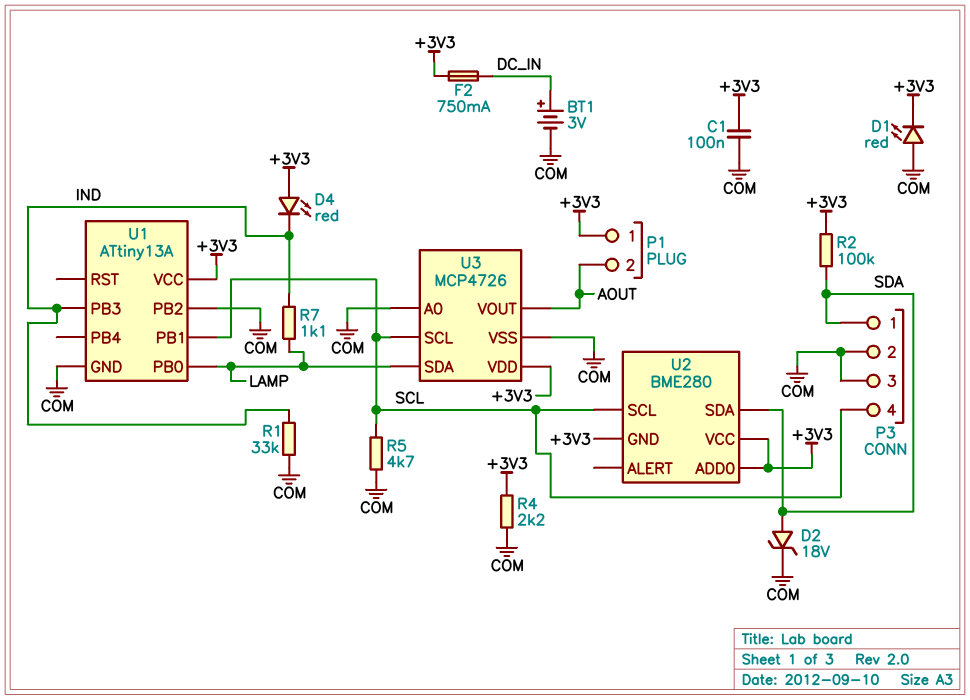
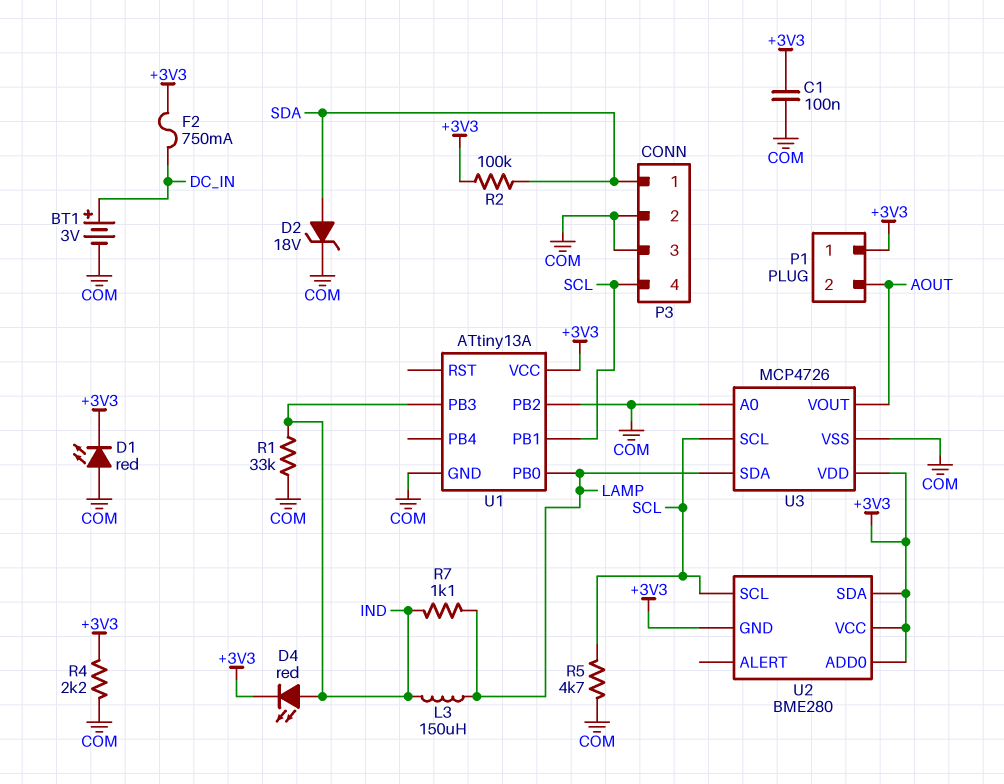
D4: LED red (A +3V3, K IND) -> LED red (A IND, K +3V3)
L3: none -> 150uH (IND, LAMP)
U2 pin SDA: SDA -> +3V3

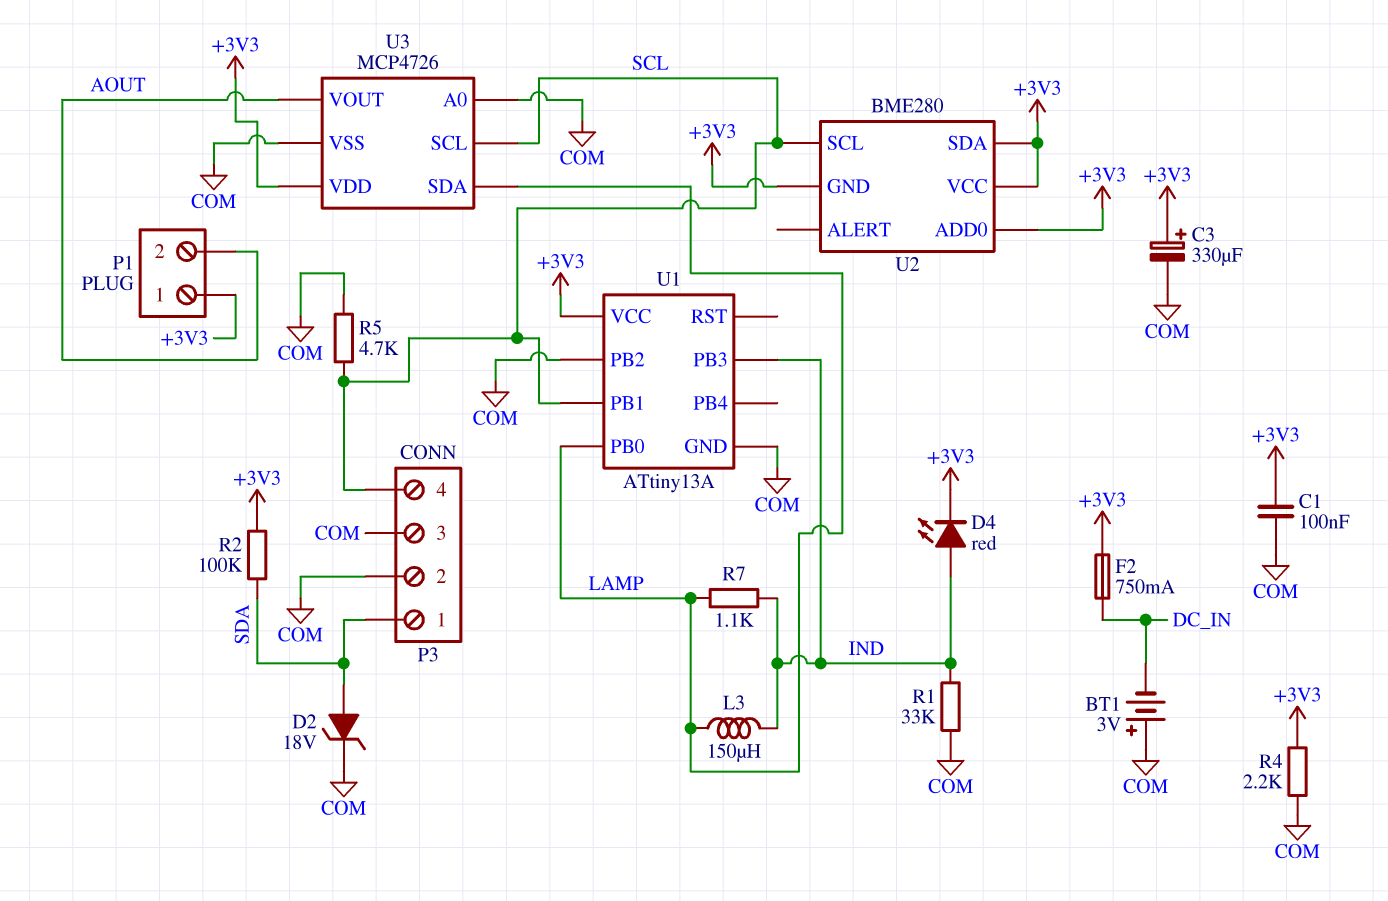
BT1: 3V (plus DC_IN, minus COM) -> 3V (plus COM, minus DC_IN)
C3: none -> 330uF (plus +3V3, minus COM)
D1: LED red (A COM, K +3V3) -> none

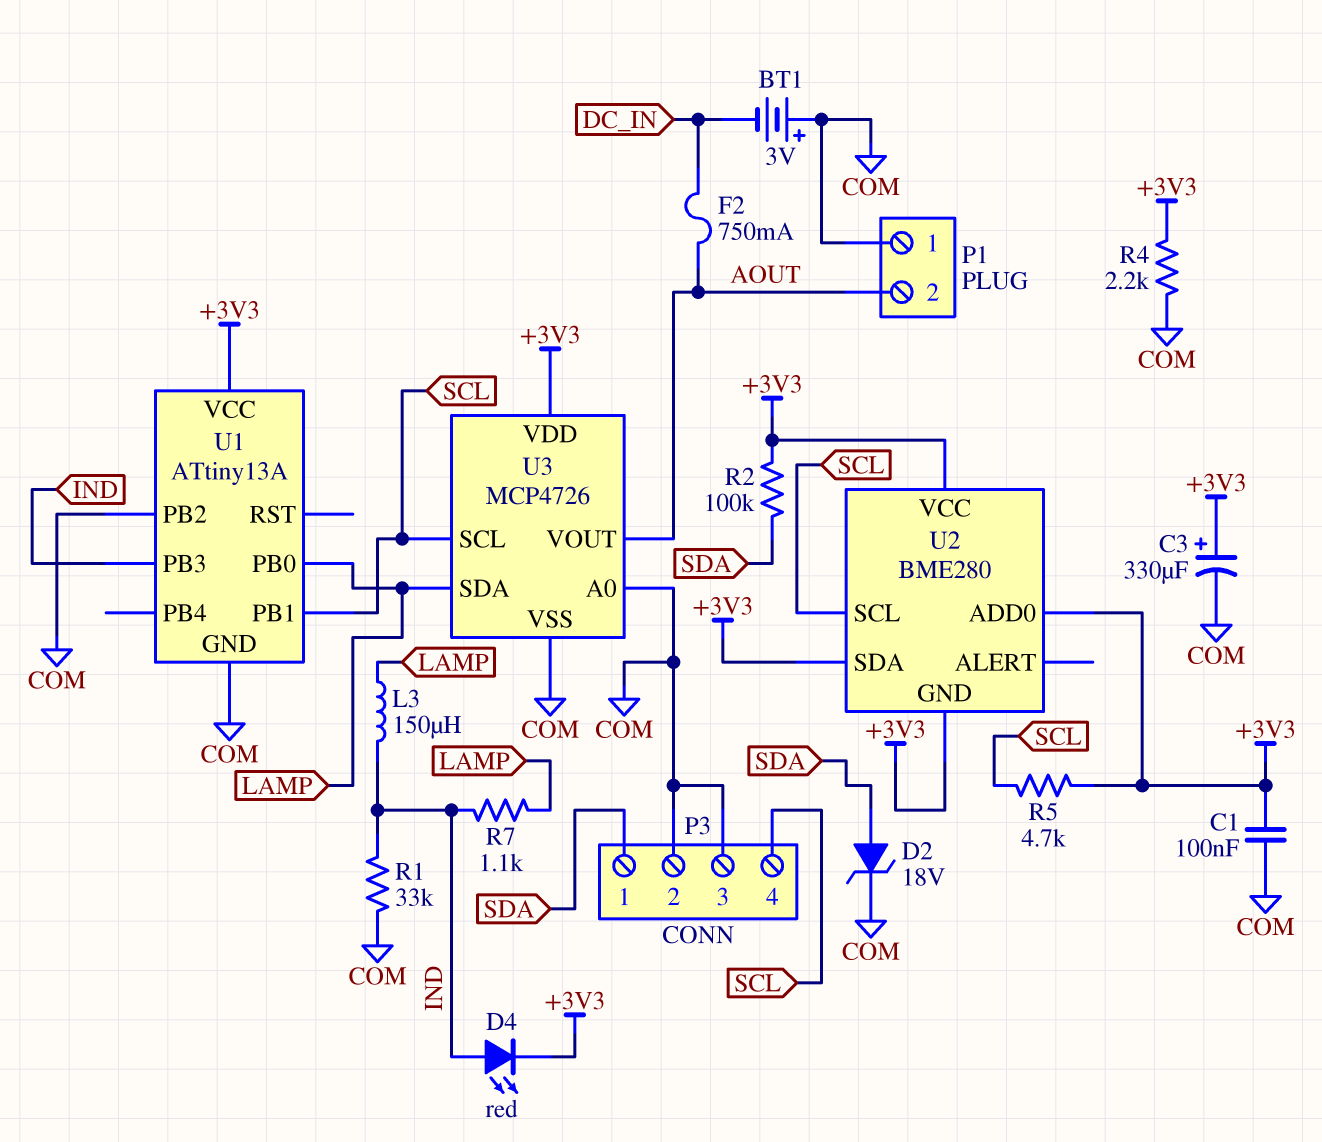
F2: 750mA (+3V3, DC_IN) -> 750mA (AOUT, DC_IN)
P1 pin 1: +3V3 -> COM
R5: 4.7k (COM, SCL) -> 4.7k (+3V3, SCL)

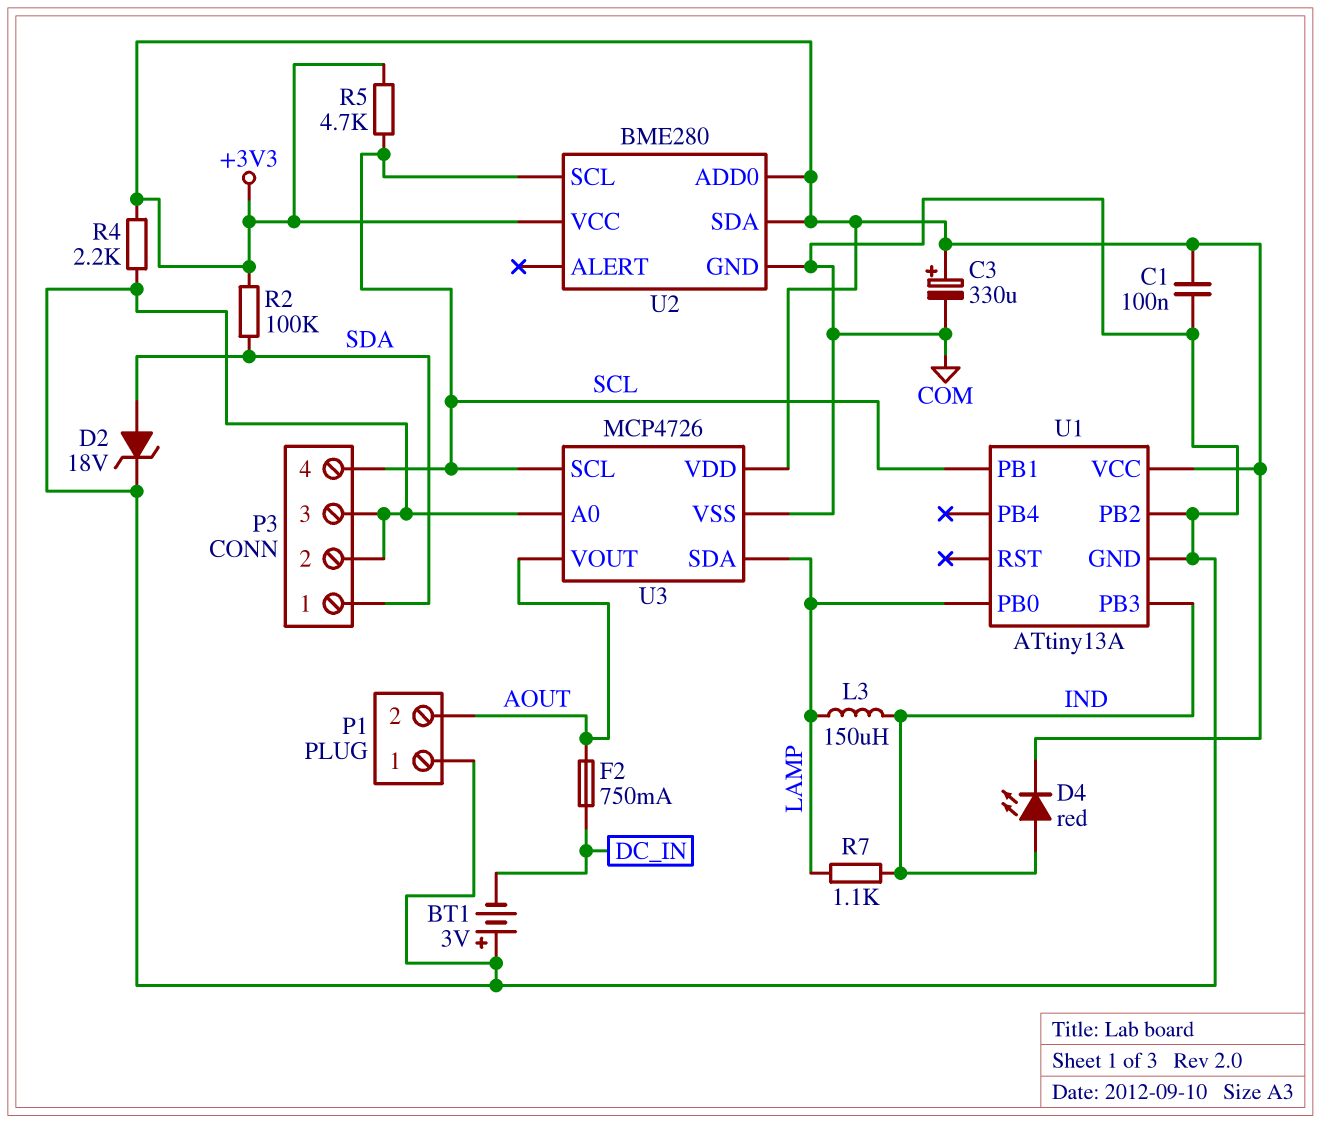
R1: 33k (COM, IND) -> none
U2 pin GND: +3V3 -> COM

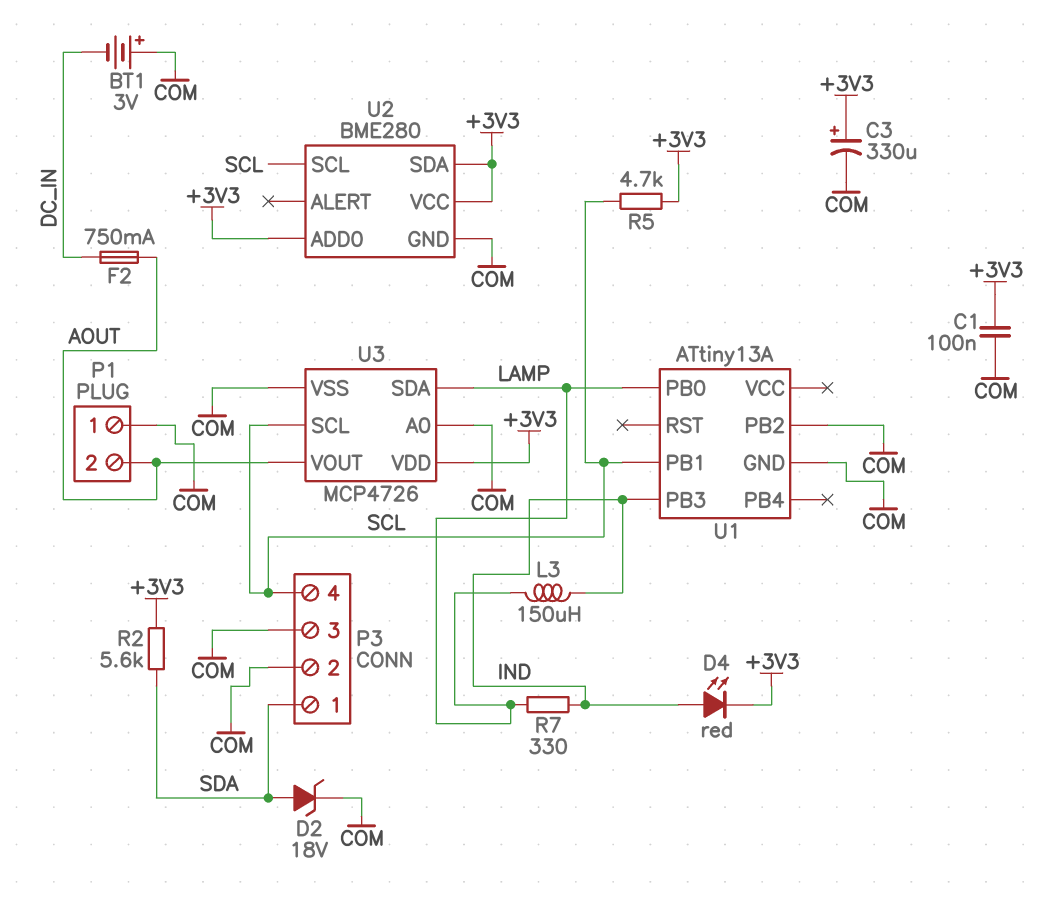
R2: 100k (+3V3, SDA) -> 5.6k (+3V3, SDA)
R4: 2.2k (+3V3, COM) -> none
R7: 1.1k (IND, LAMP) -> 330 (IND, LAMP)
U1 pin VCC: +3V3 -> none

